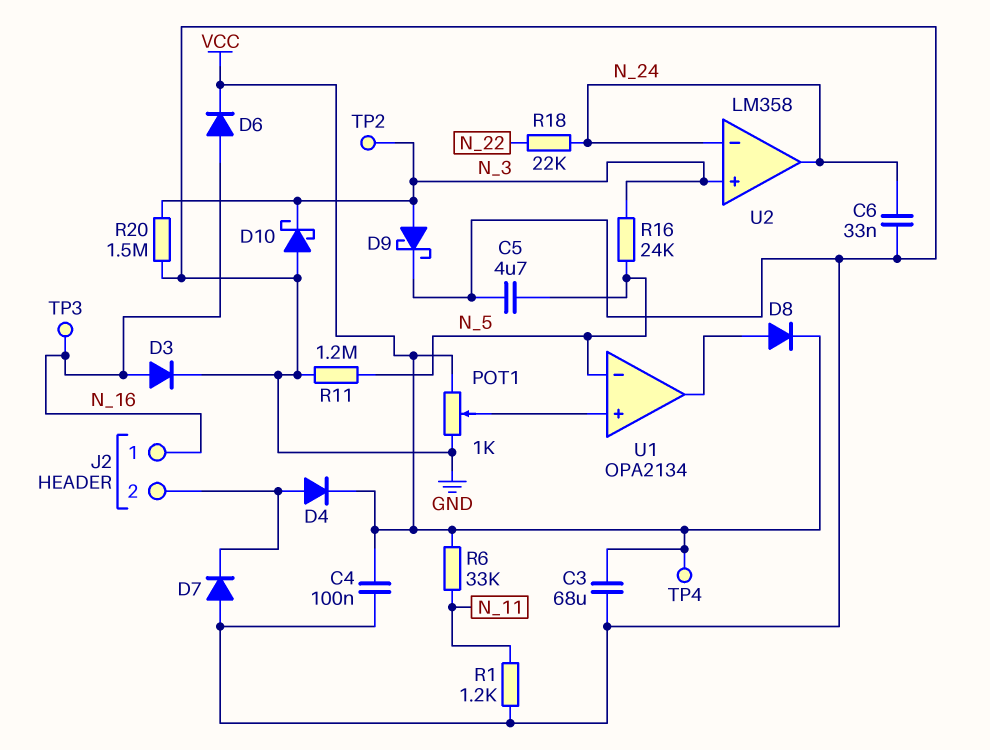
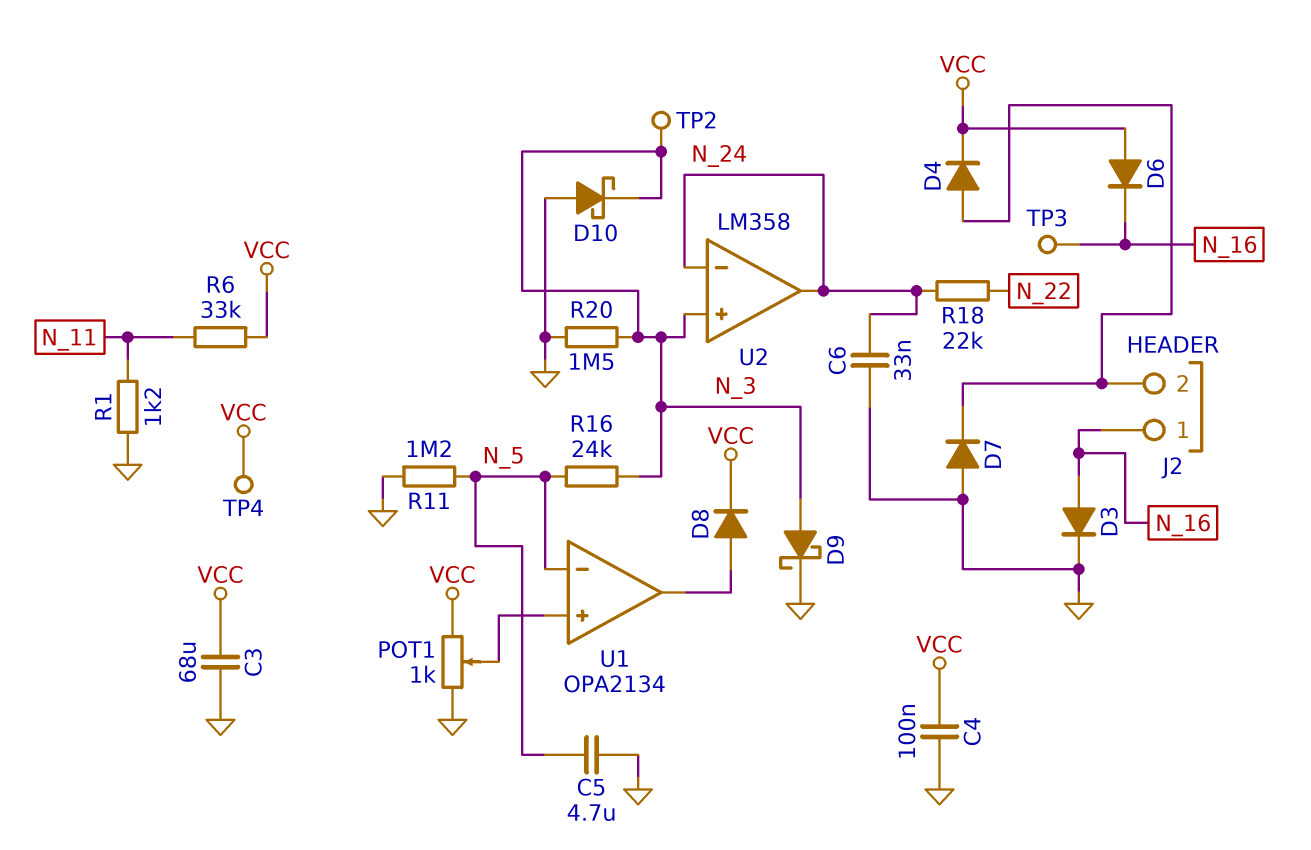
D6: diode (A N_16, K VCC) -> diode (A VCC, K N_16)

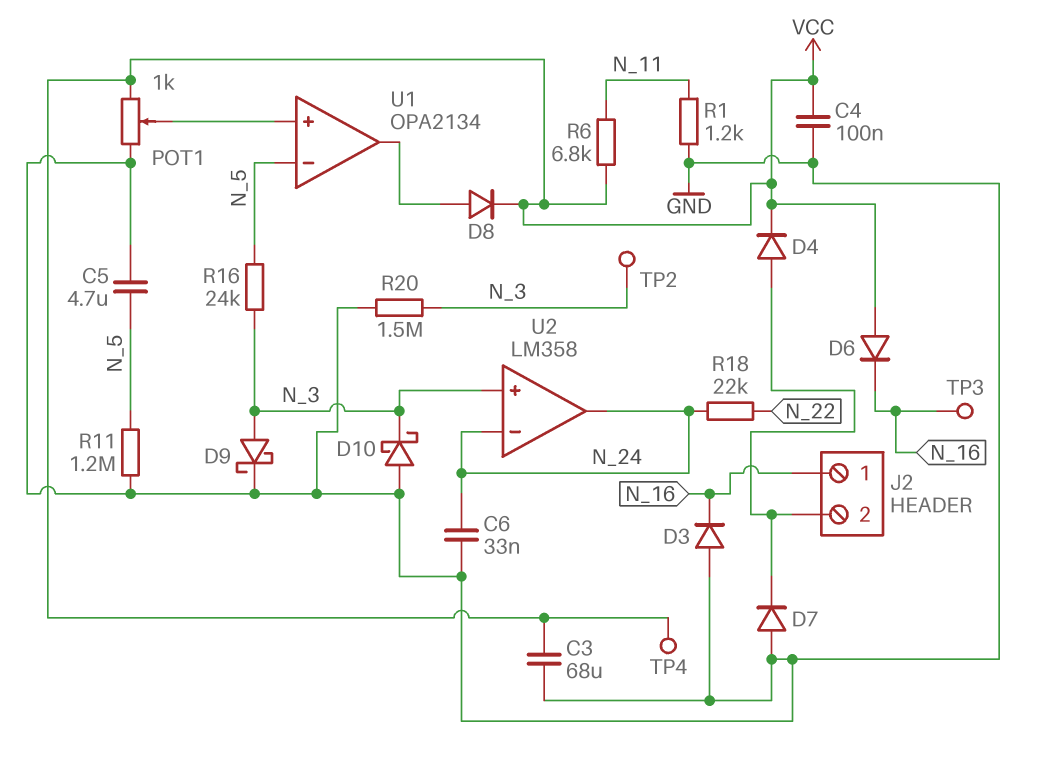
D3: diode (A N_16, K GND) -> diode (A GND, K N_16)
R6: 33k (N_11, VCC) -> 6.8k (N_11, VCC)

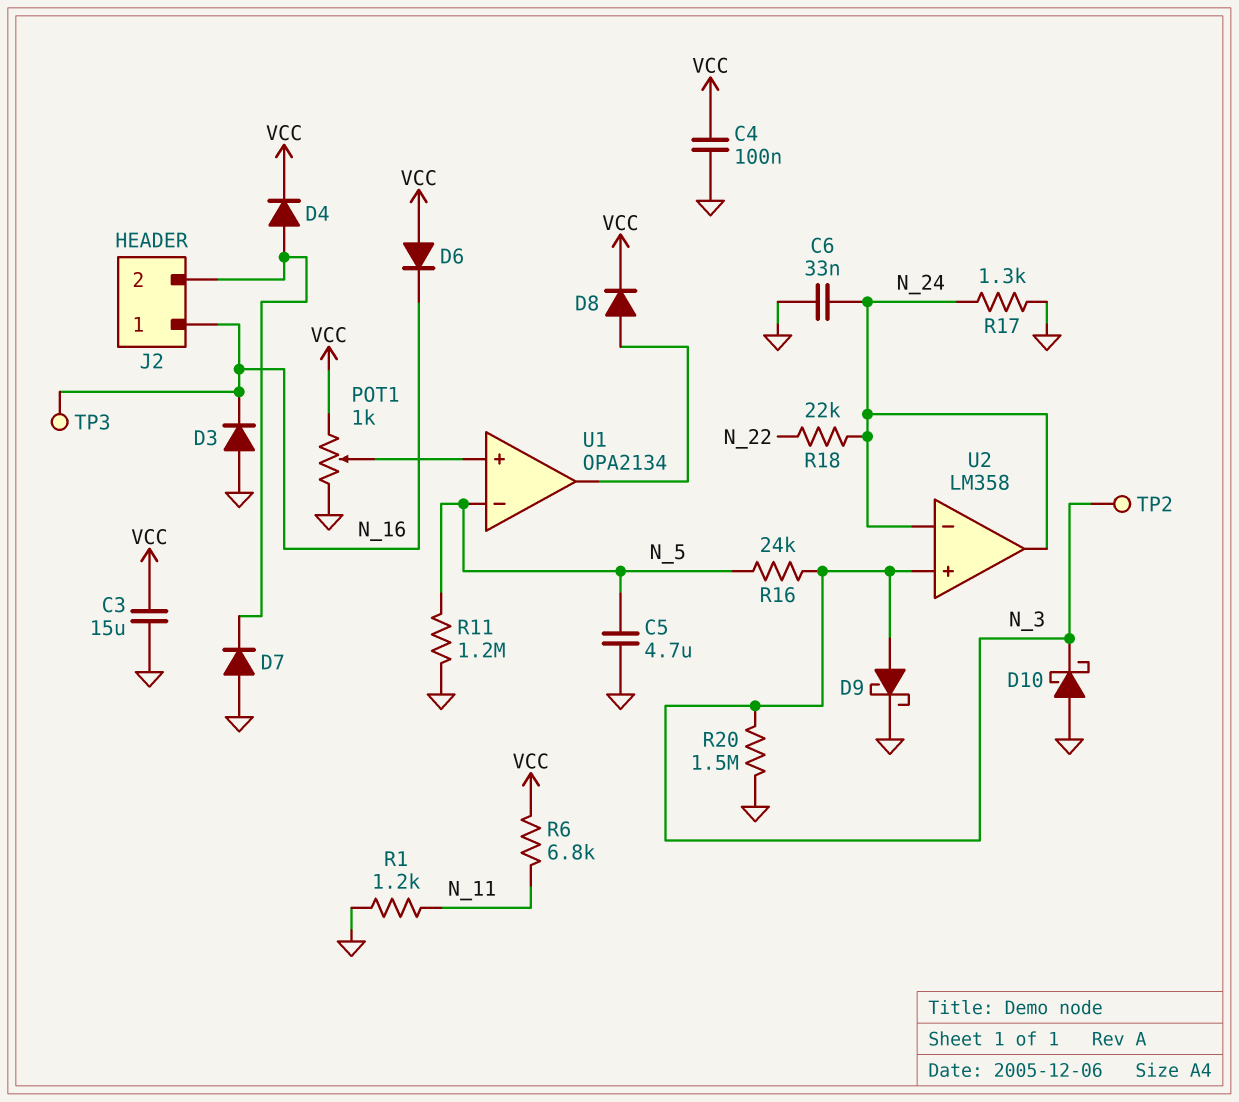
C3: 68uF (GND, VCC) -> 15uF (GND, VCC)
R17: none -> 1.3k (GND, N_24)
TP4: test point (VCC) -> none

